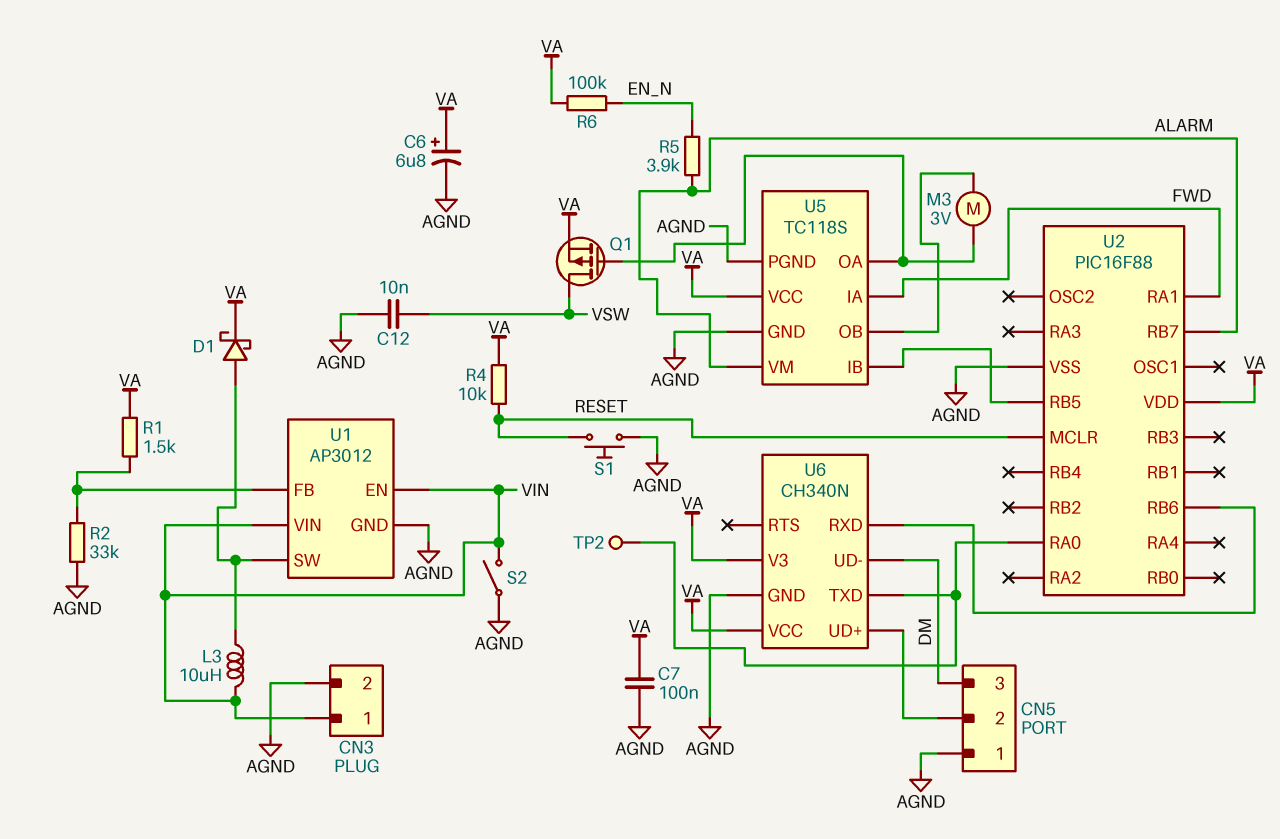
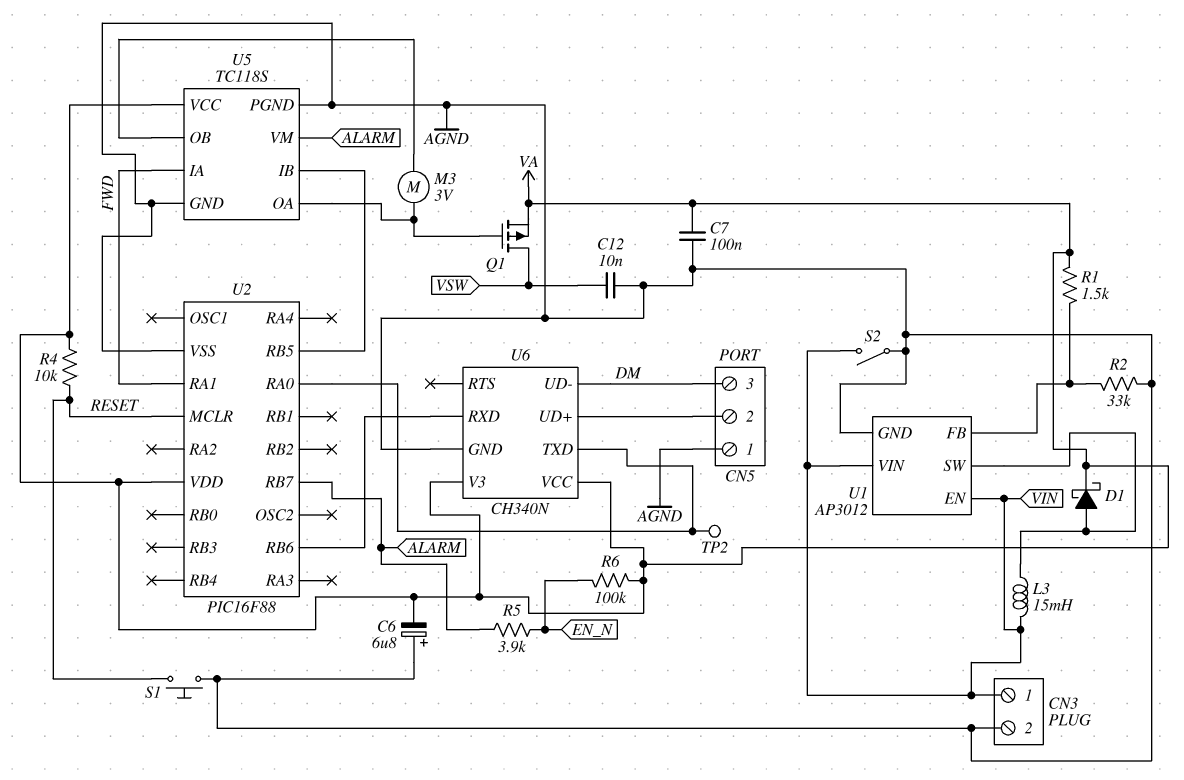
C6: 6.8uF (plus VA, minus AGND) -> 6.8uF (plus AGND, minus VA)
L3: 10uH (U1/SW, VIN) -> 15mH (U1/SW, VIN)

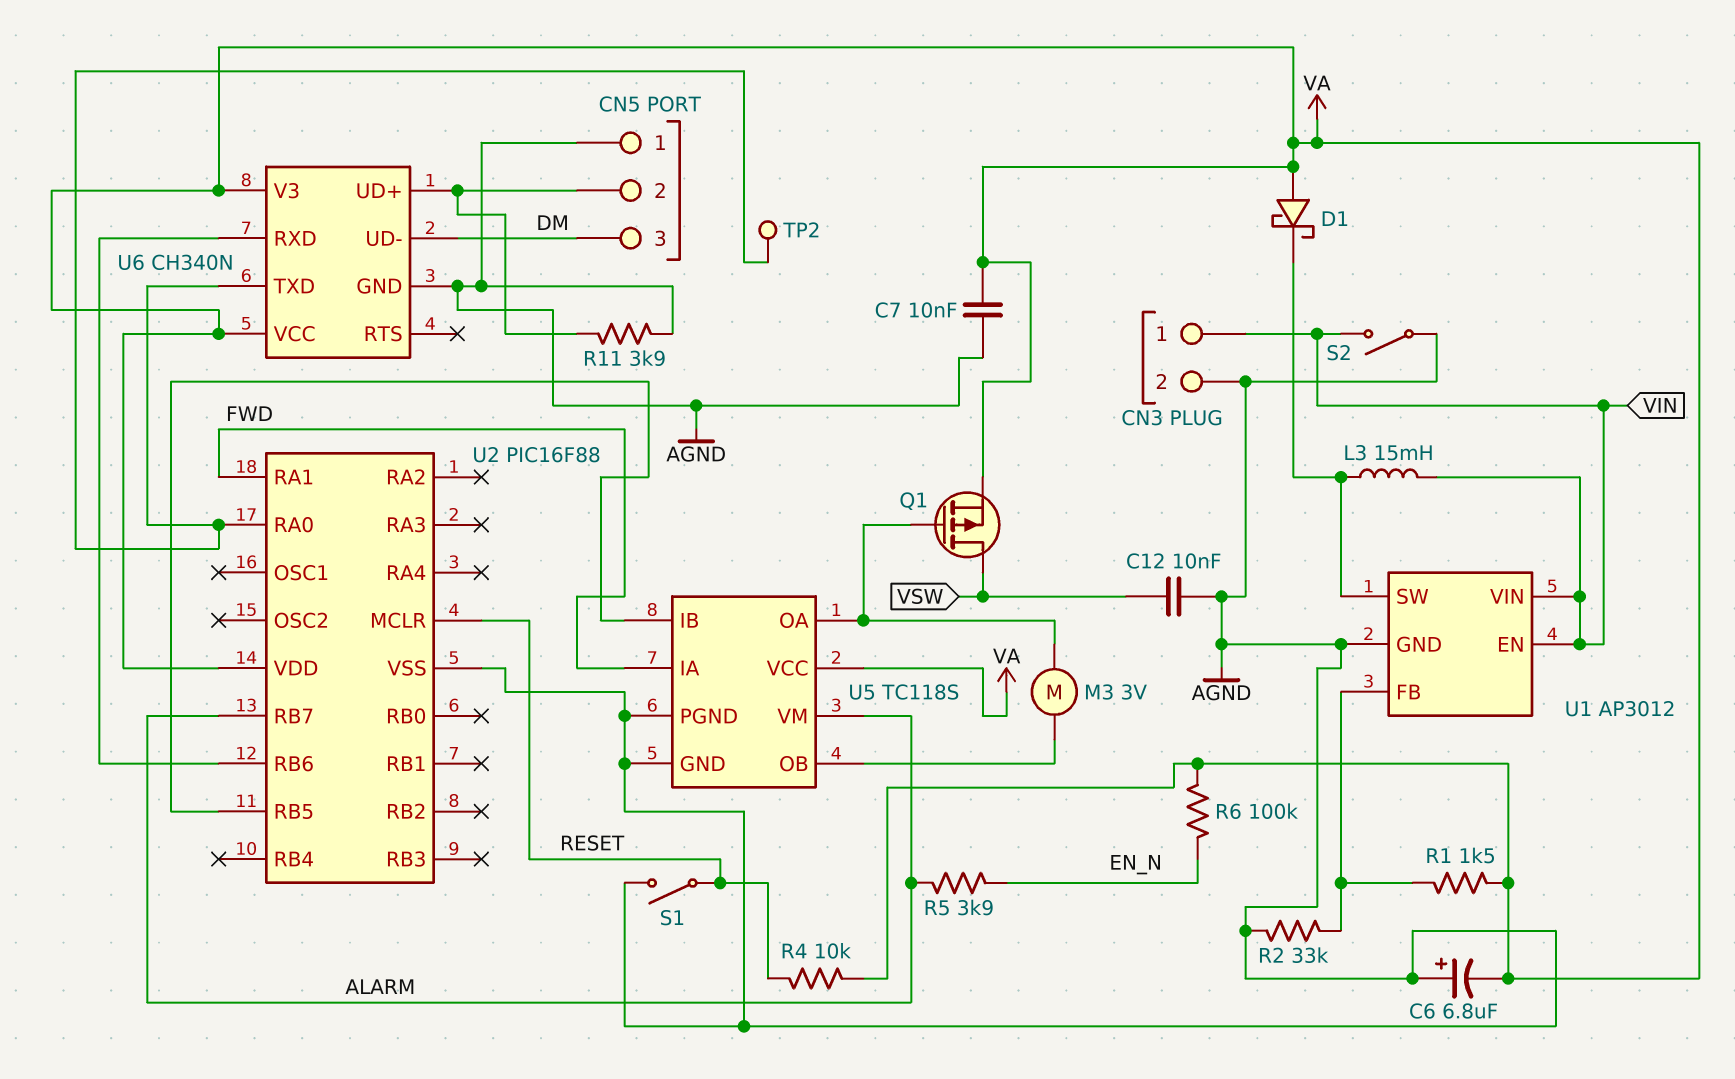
C7: 100nF (AGND, VA) -> 10nF (AGND, VA)
D1: schottky (A U1/SW, K VA) -> schottky (A VA, K U1/SW)
R11: none -> 3.9k (AGND, CN5/2)
S1: button (AGND, RESET) -> switch (AGND, RESET)

